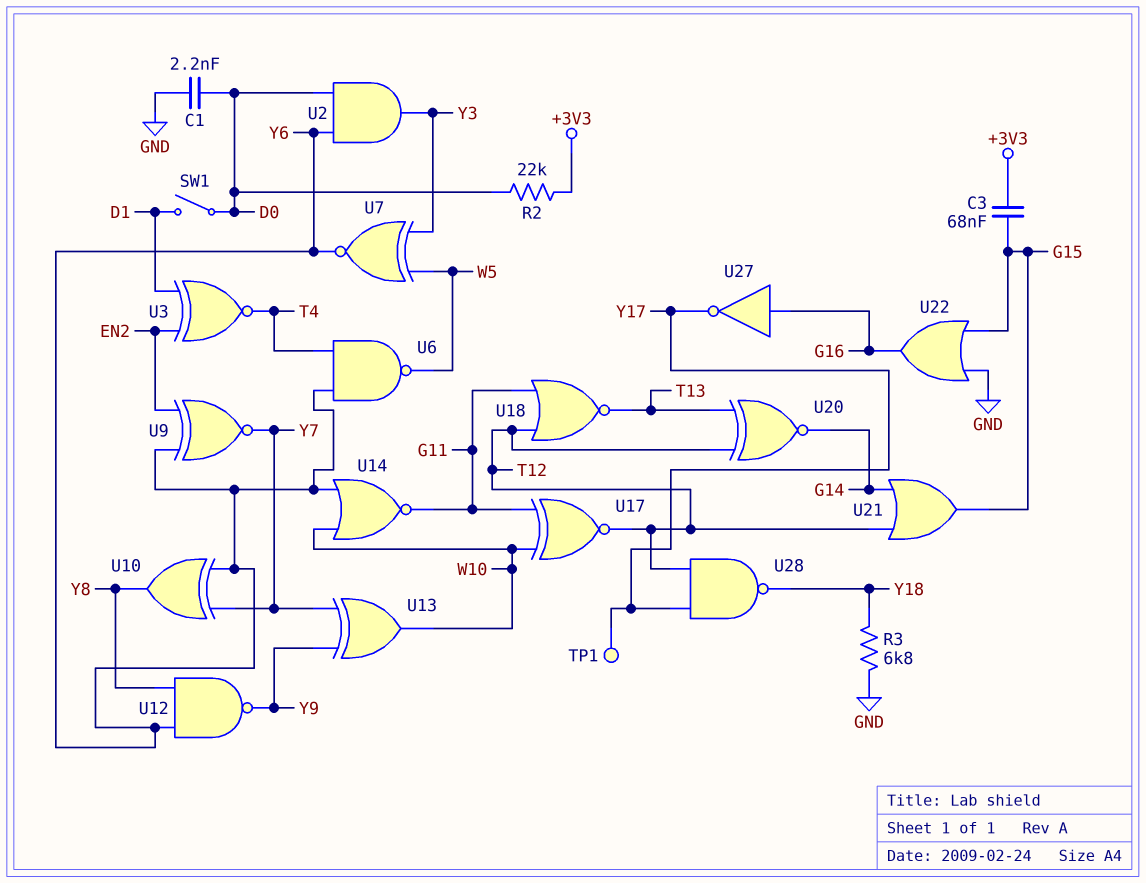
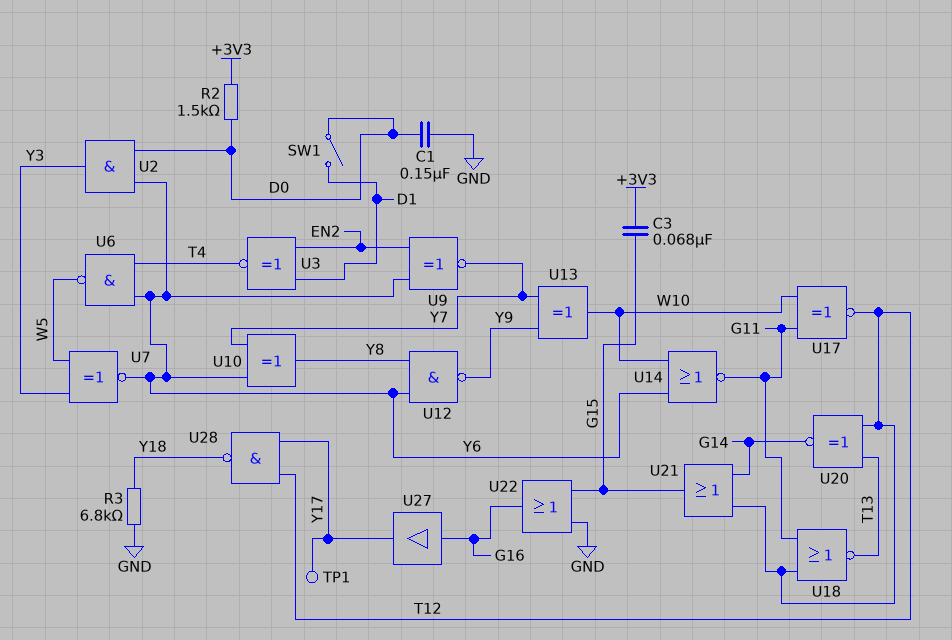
C1: 2.2nF (D0, GND) -> 150nF (D0, GND)
R2: 22k (+3V3, D0) -> 1.5k (+3V3, D0)
U27: NOT (in G16, out Y17) -> buffer (in G16, out Y17)

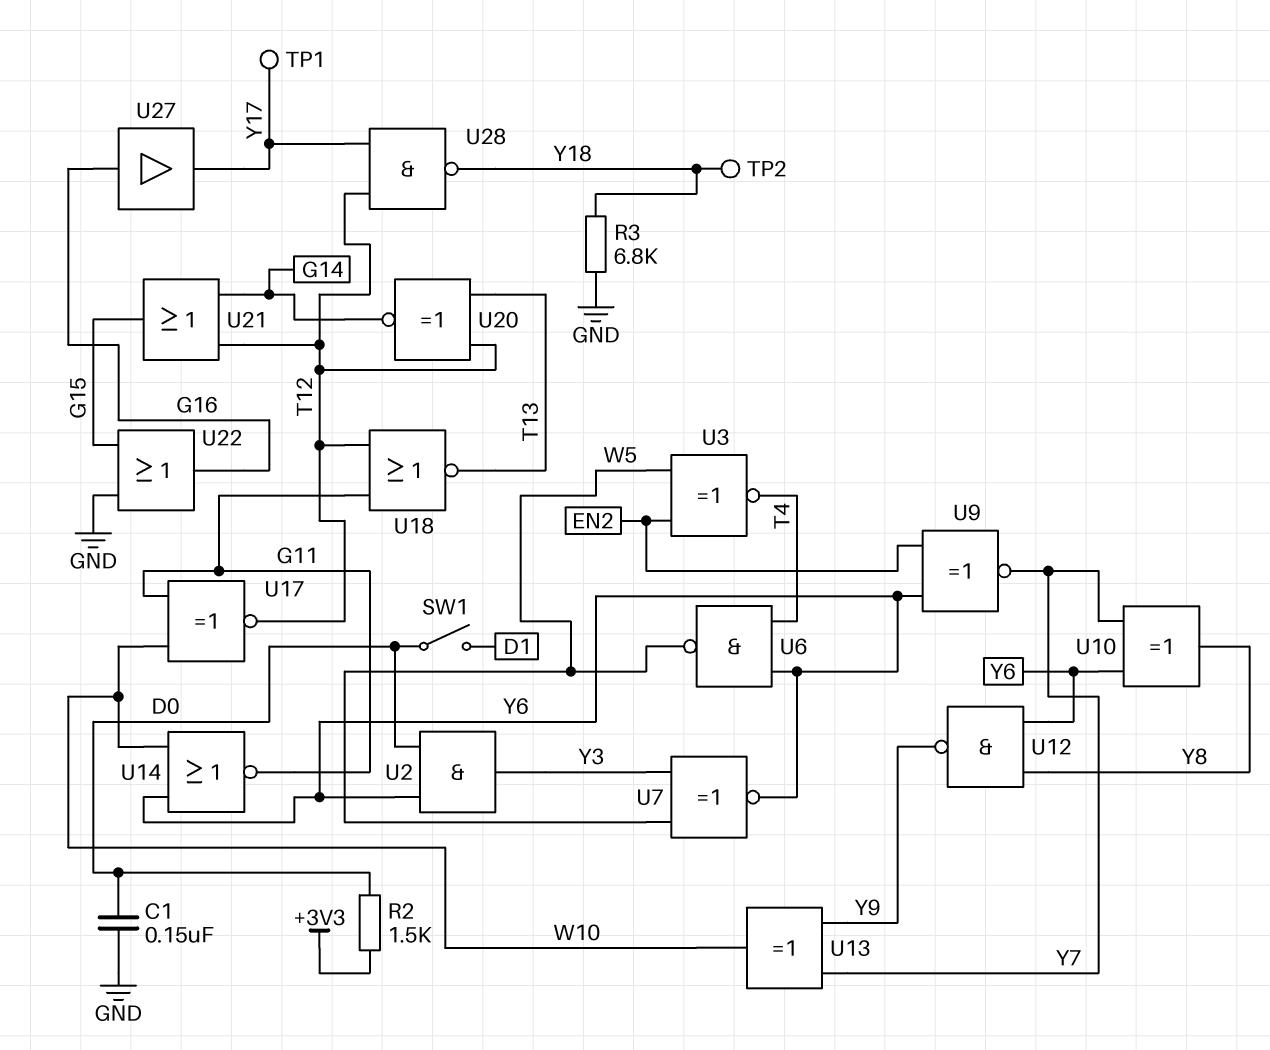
C3: 68nF (+3V3, G15) -> none
TP2: none -> test point (Y18)
U3: XNOR (in D1, in EN2, out T4) -> XNOR (in EN2, in W5, out T4)

